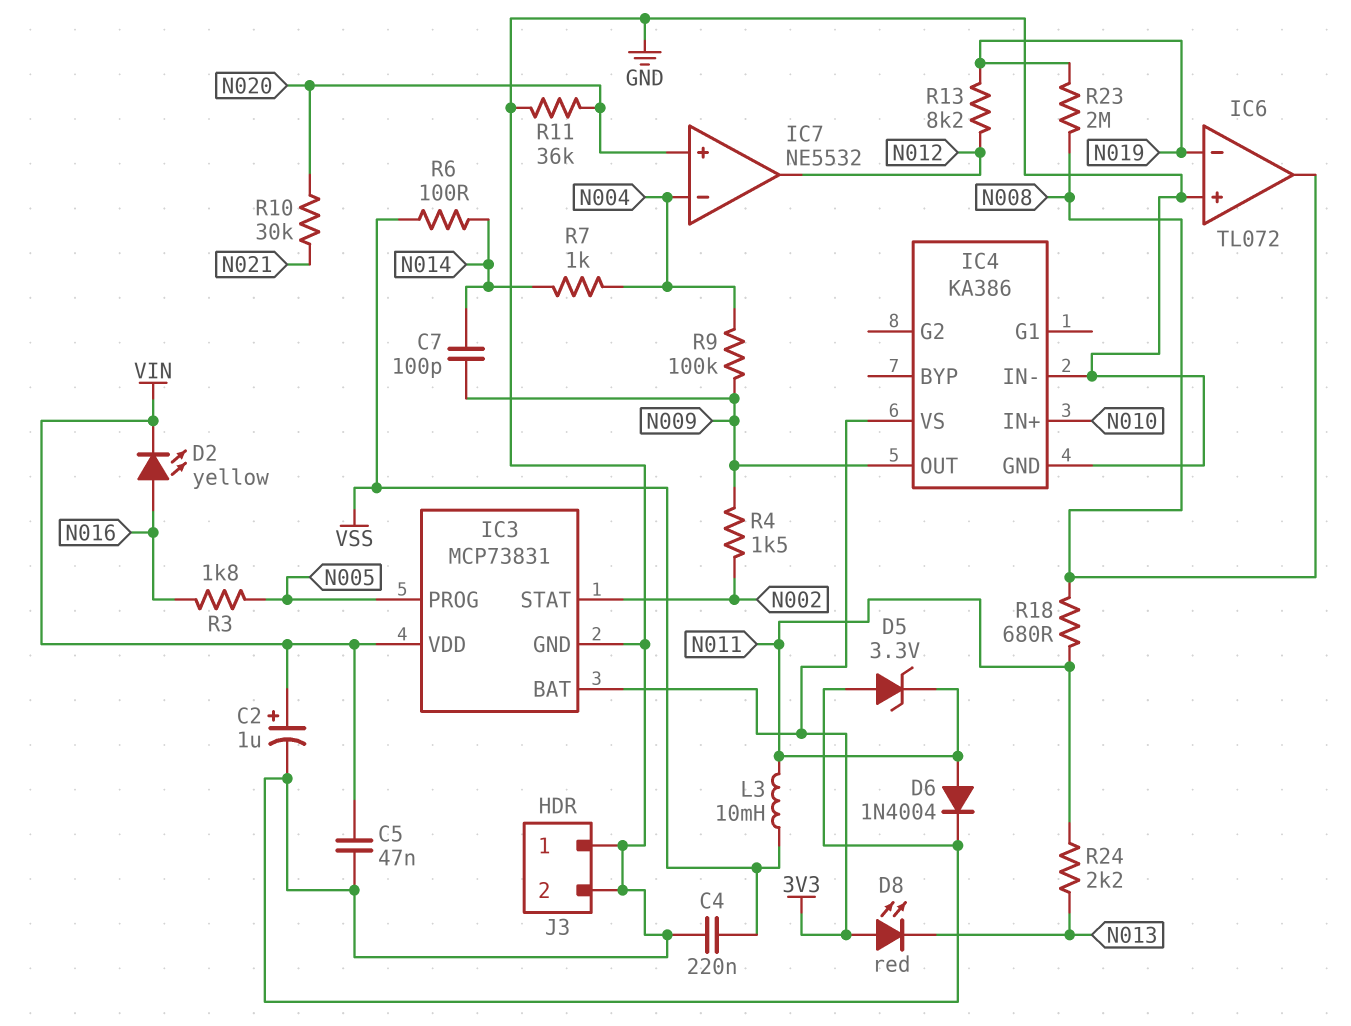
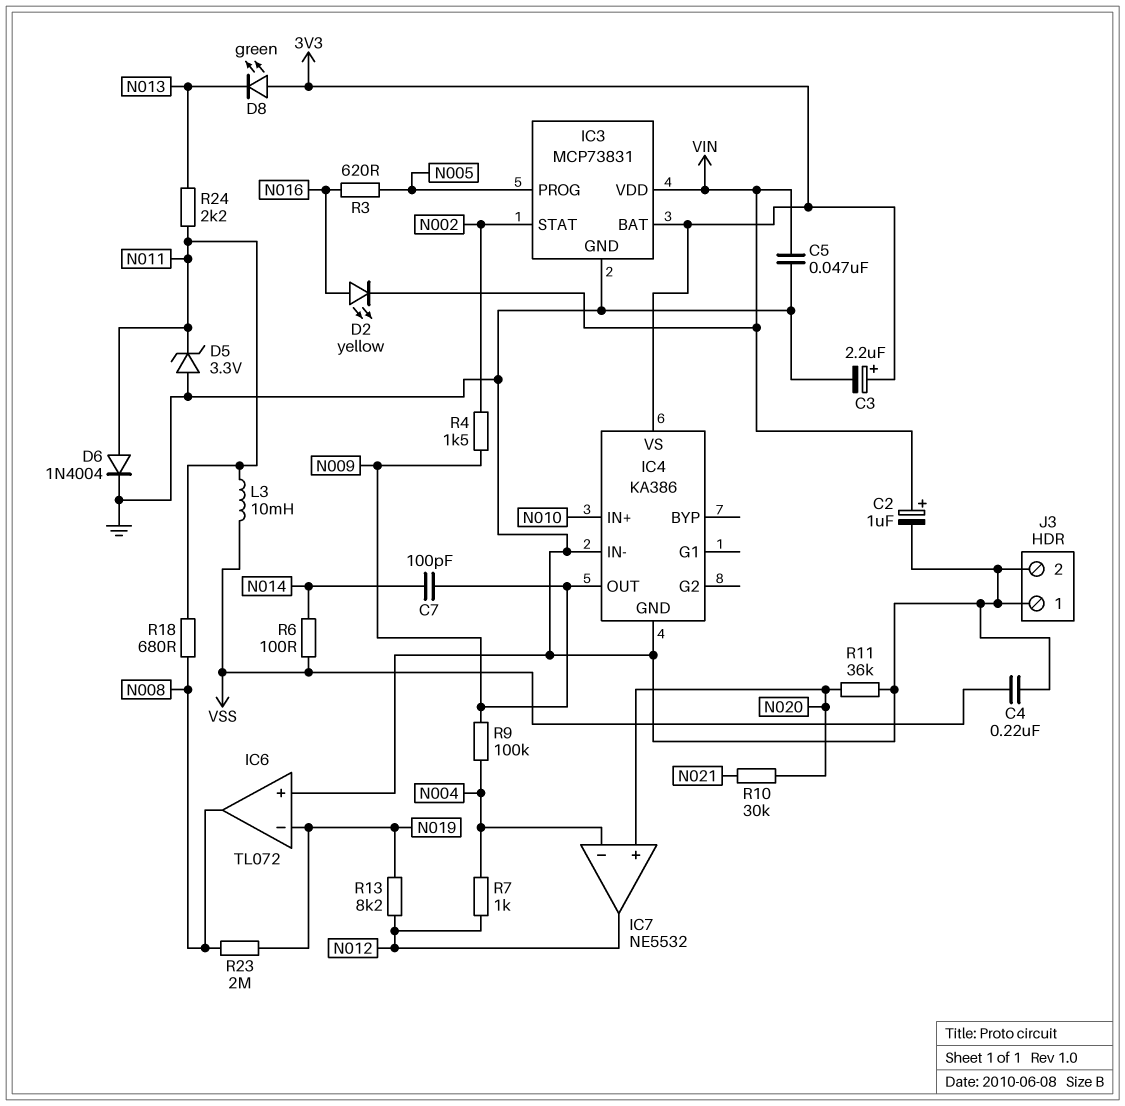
C3: none -> 2.2uF (plus 3V3, minus GND)
D8: LED red (A 3V3, K N013) -> LED green (A 3V3, K N013)
R3: 1.8k (N005, N016) -> 620 (N005, N016)
R7: 1k (N004, N014) -> 1k (N004, N012)

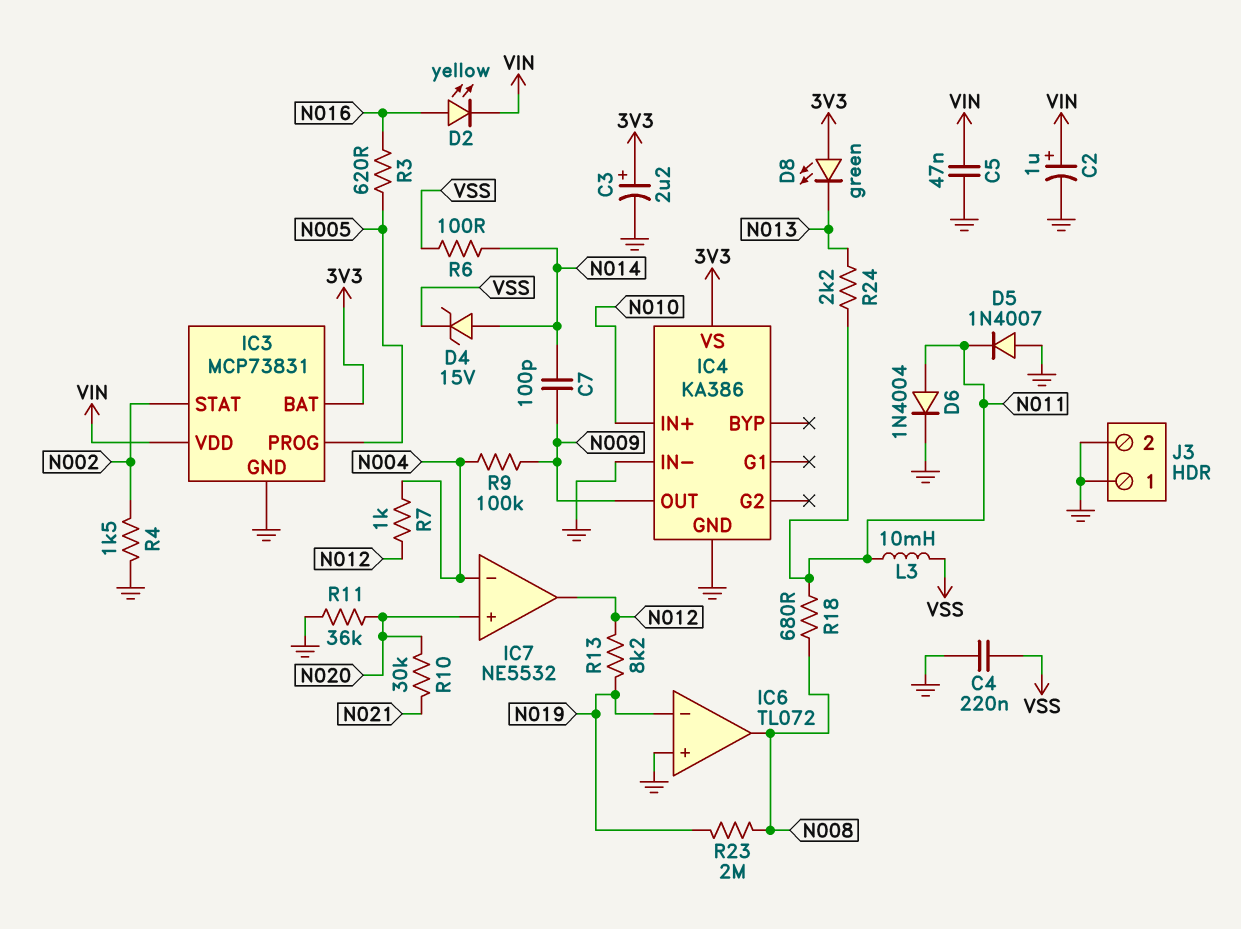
D4: none -> zener 15V (A N014, K VSS)
D5: zener 3.3V (A GND, K N011) -> diode 1N4007 (A GND, K N011)
R4: 1.5k (N002, N009) -> 1.5k (GND, N002)

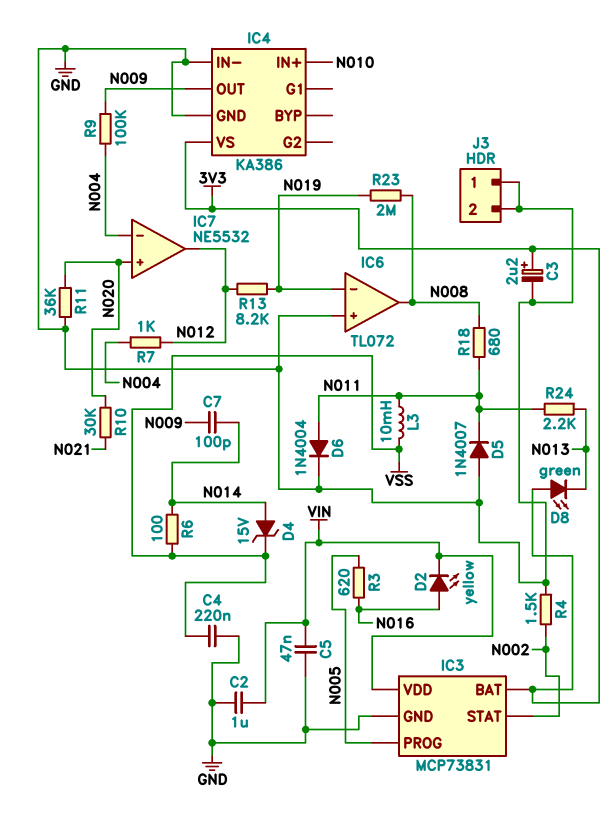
C2: 1uF (plus VIN, minus GND) -> 1uF (GND, VIN)

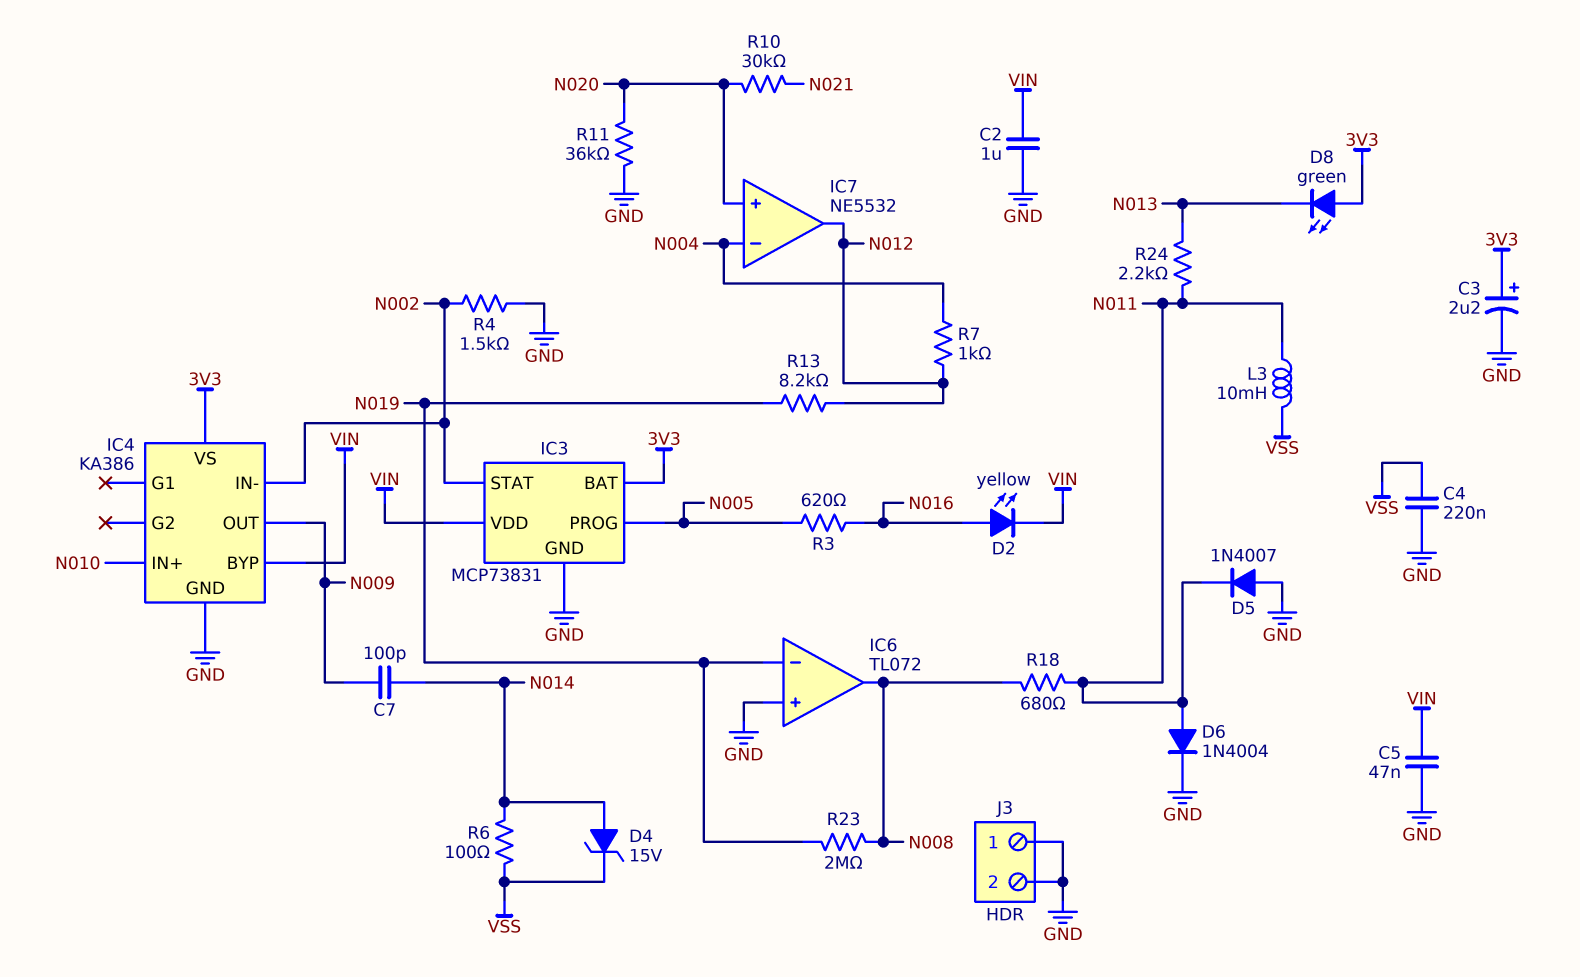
IC4 pin BYP: none -> VIN
IC4 pin IN-: GND -> N002
R9: 100k (N004, N009) -> none

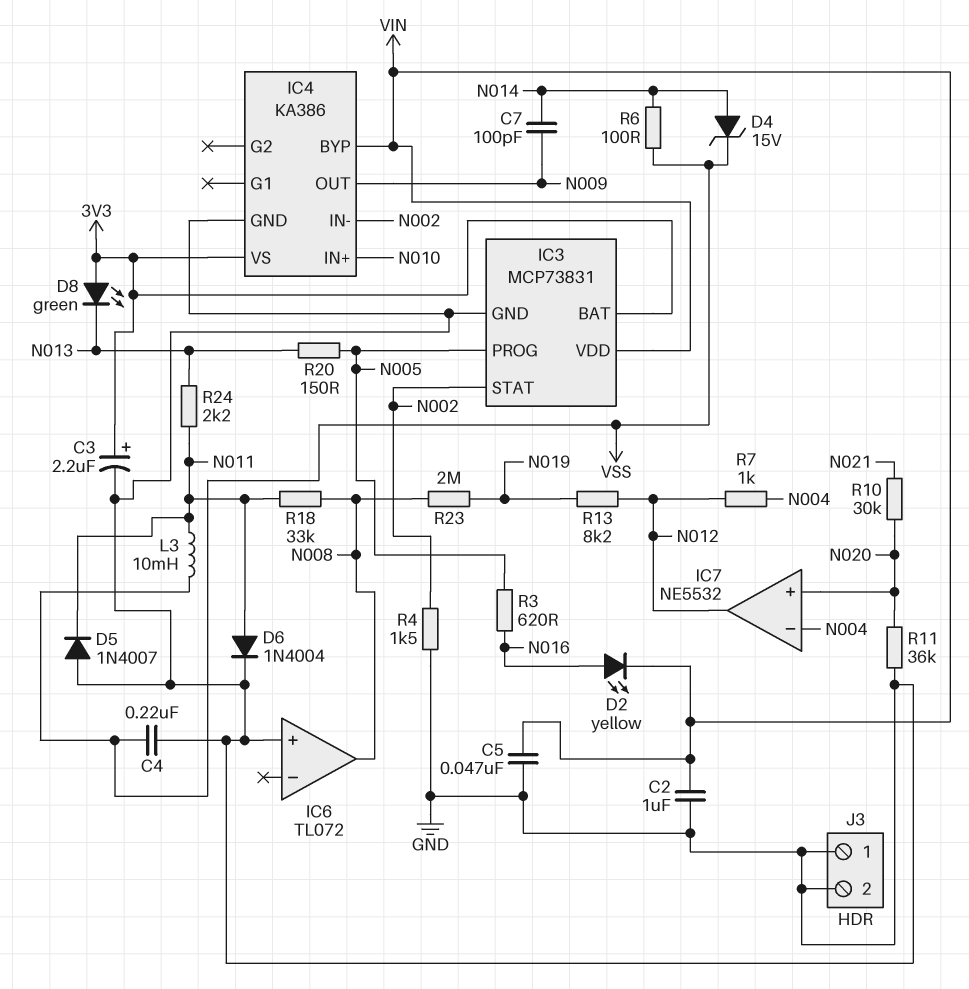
IC6 pin in-: N019 -> none
R18: 680 (N008, N011) -> 33k (N008, N011)
R20: none -> 150 (N005, N013)

